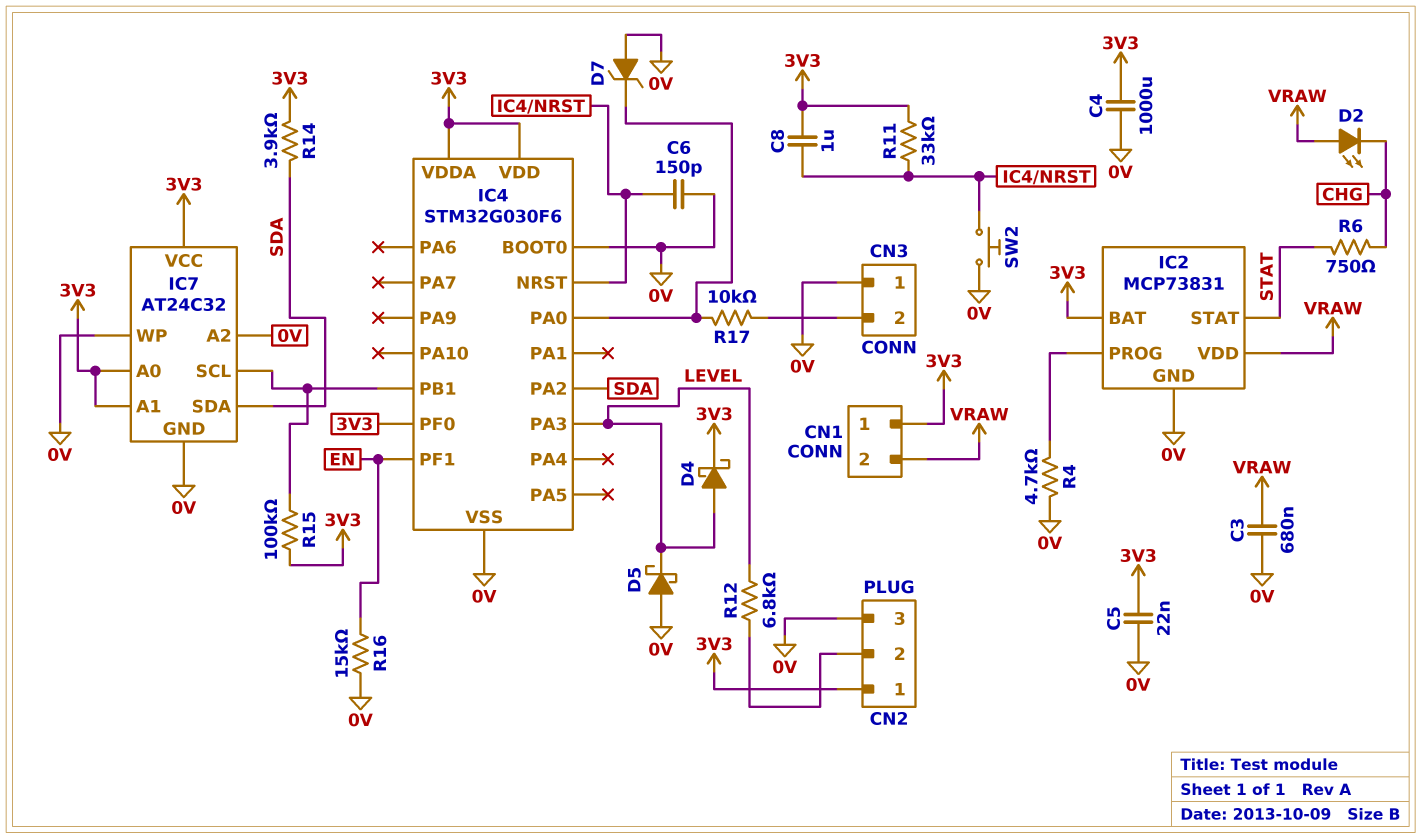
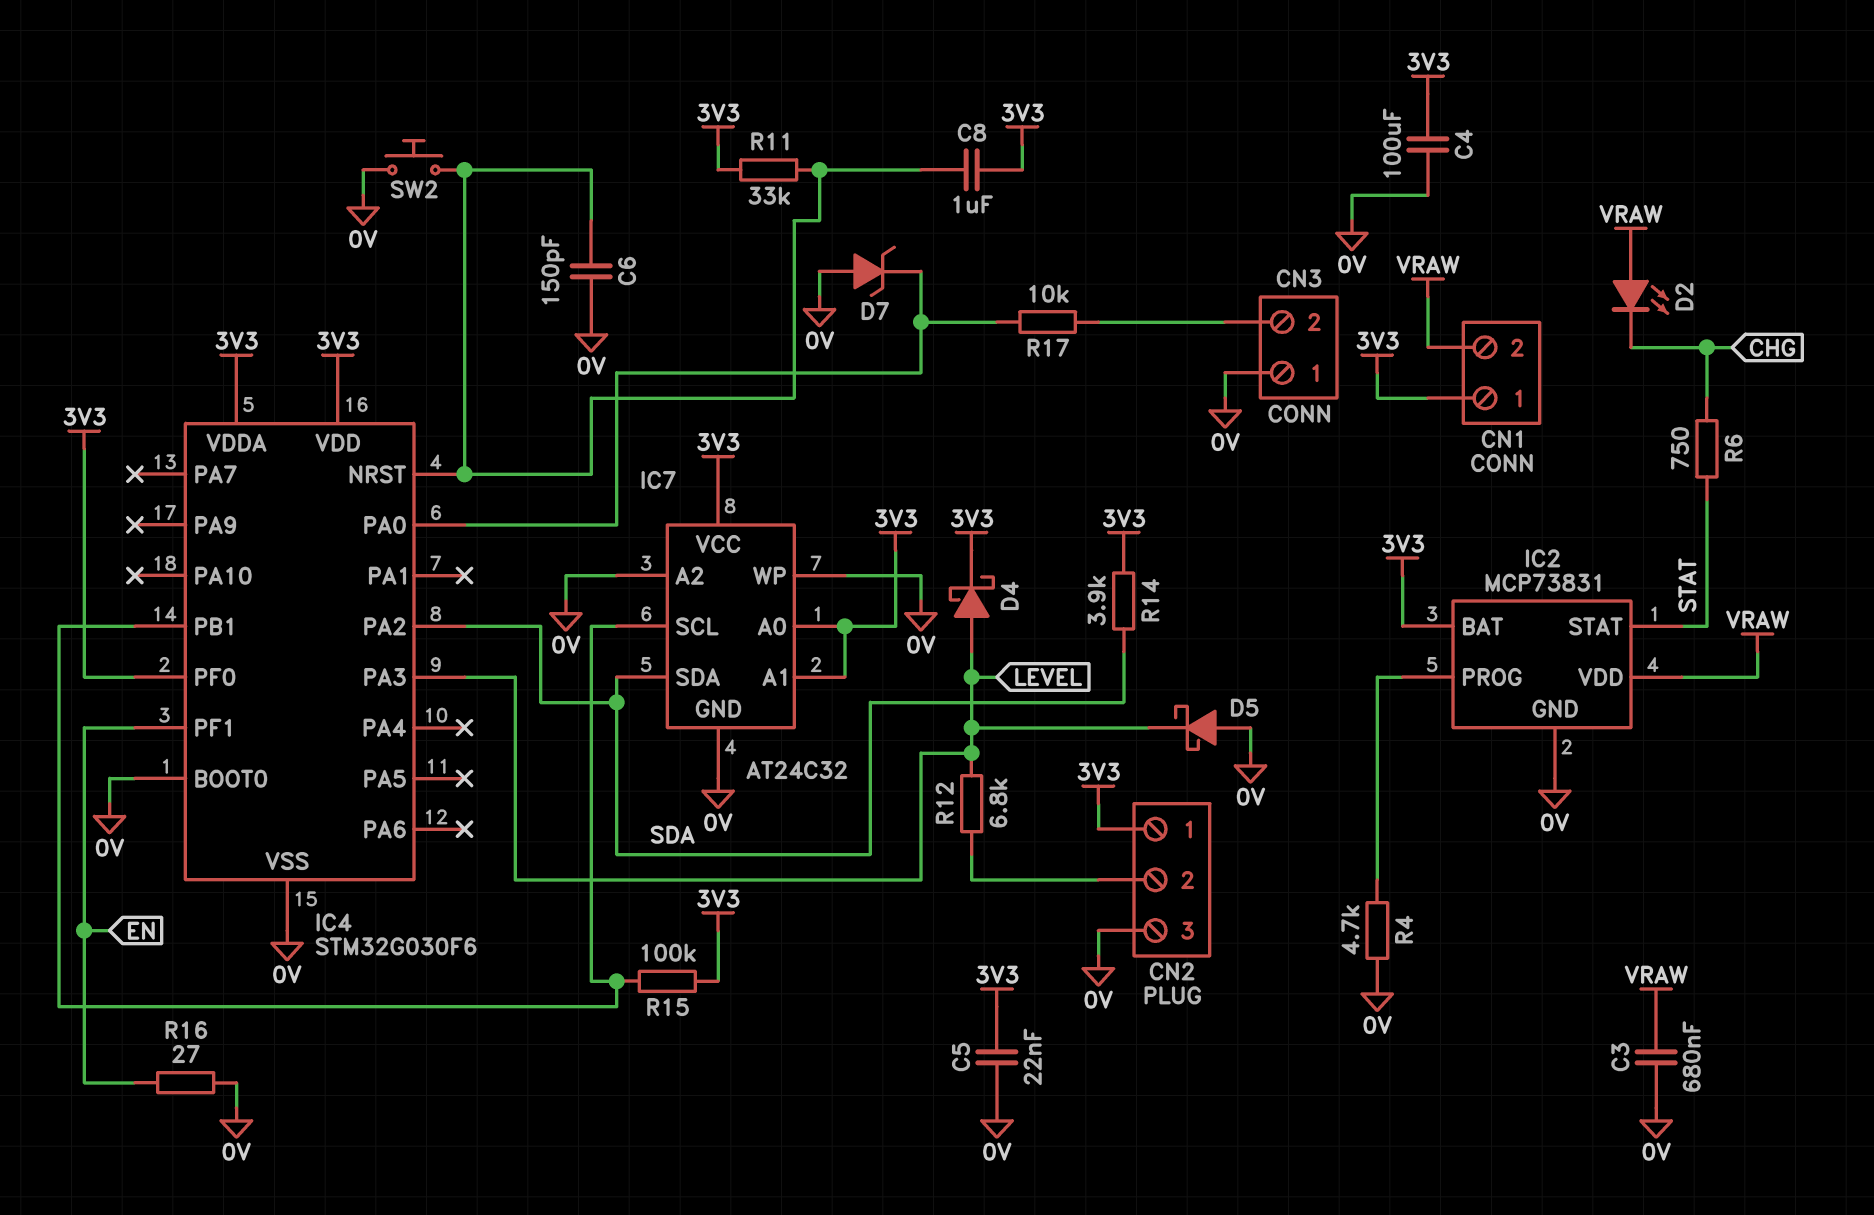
C4: 1000uF (0V, 3V3) -> 100uF (0V, 3V3)
R16: 15k (0V, EN) -> 27 (0V, EN)

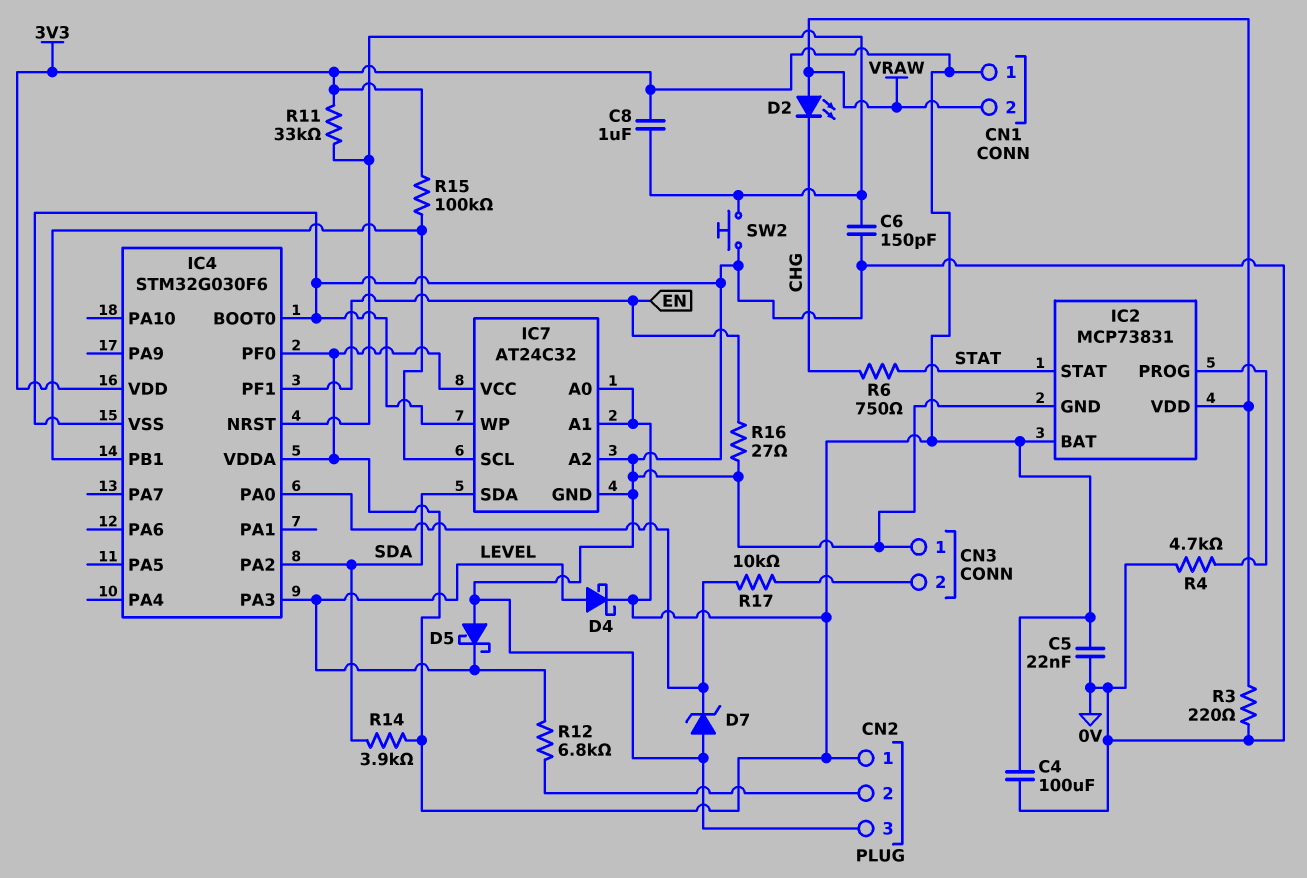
C3: 680nF (0V, VRAW) -> none
R3: none -> 220 (0V, VRAW)

